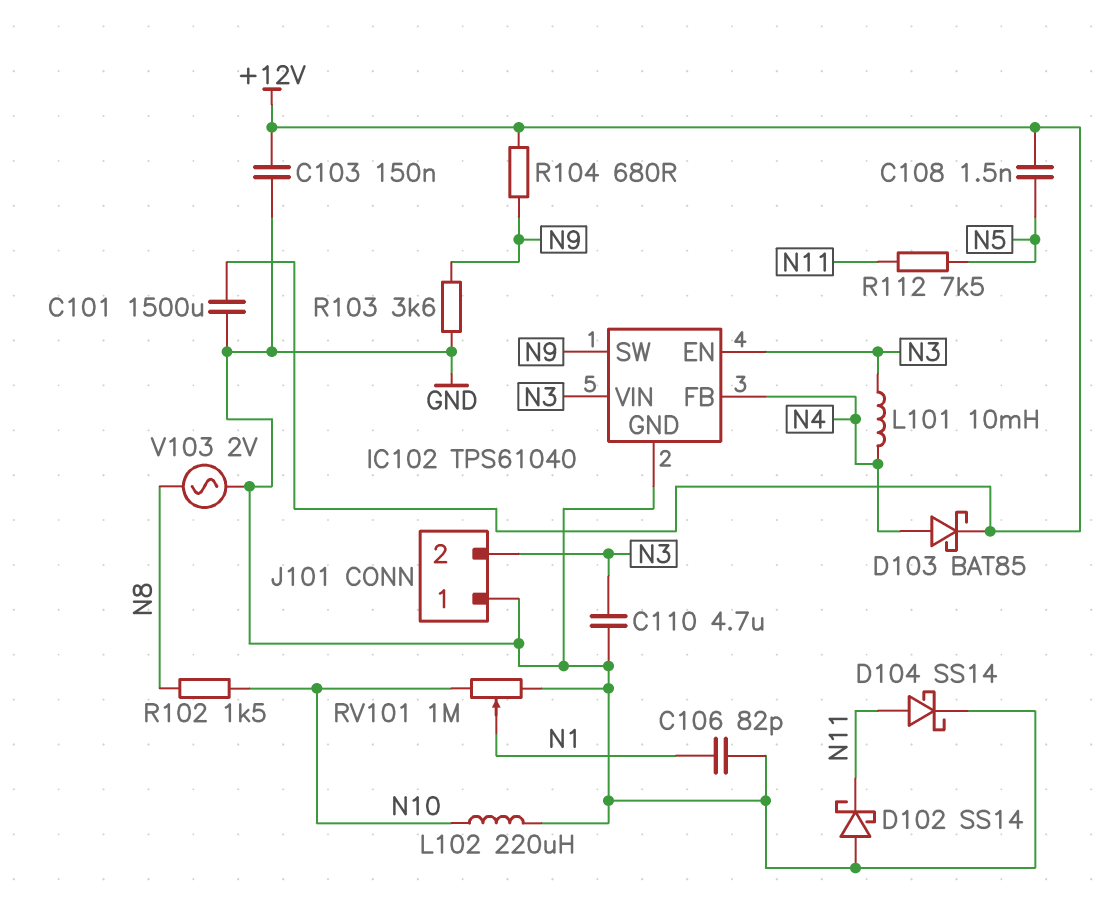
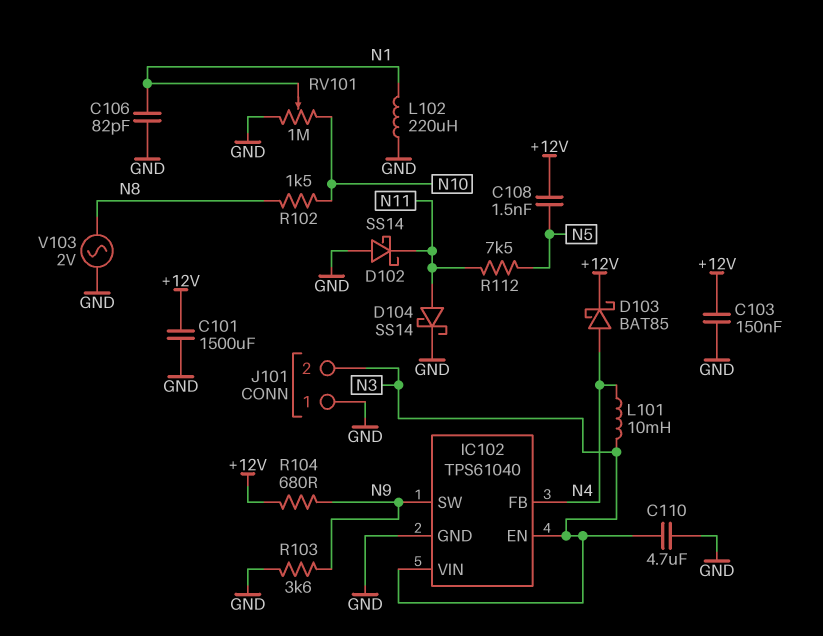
L102: 220uH (GND, N10) -> 220uH (GND, N1)

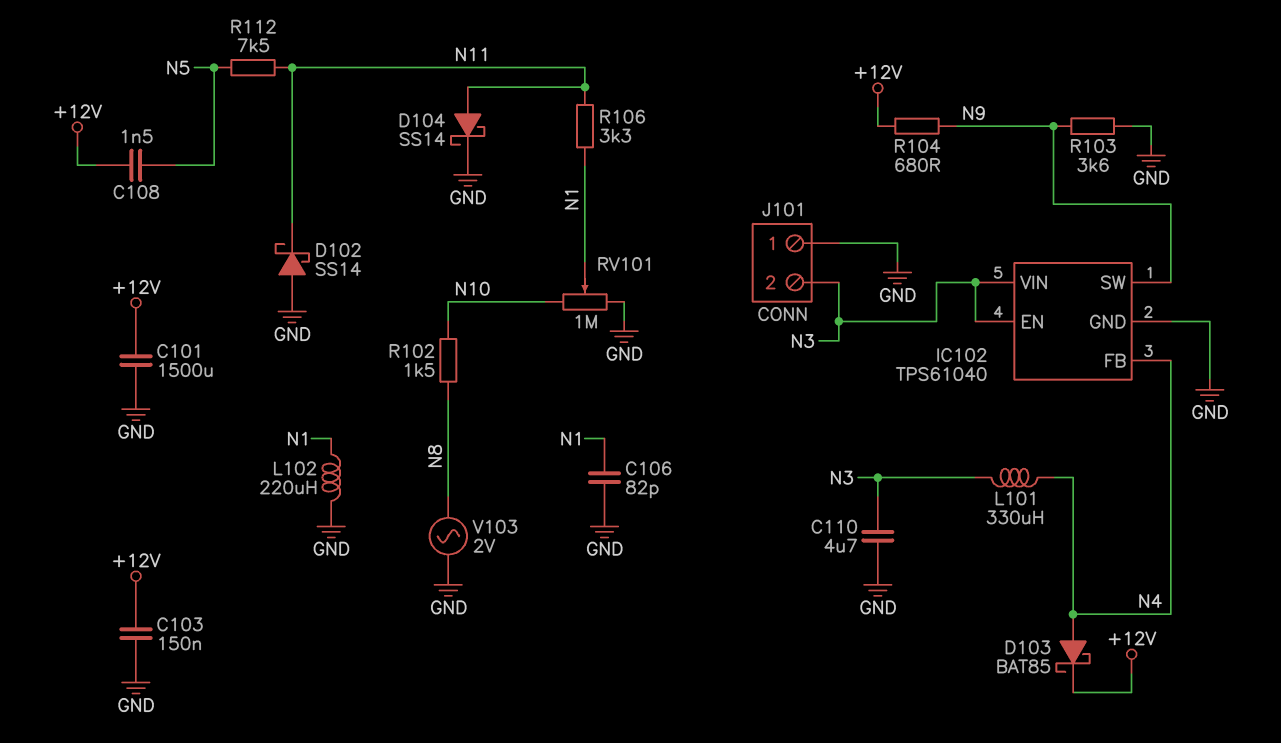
L101: 10mH (N3, N4) -> 330uH (N3, N4)
R106: none -> 3.3k (N1, N11)

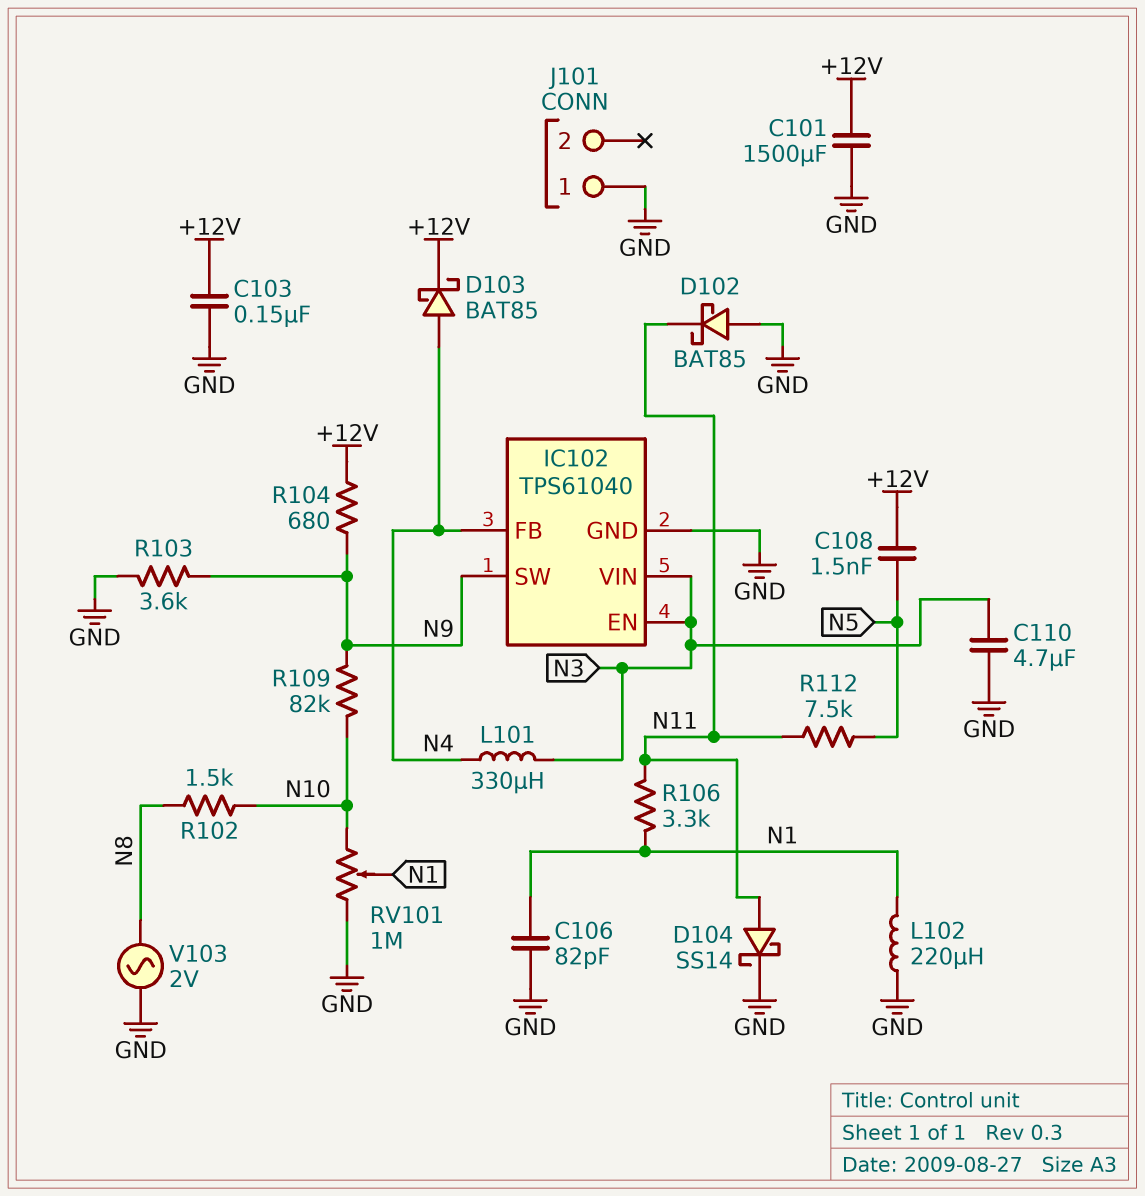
D102: schottky SS14 (A GND, K N11) -> schottky BAT85 (A GND, K N11)
J101 pin 2: N3 -> none
R109: none -> 82k (N9, N10)

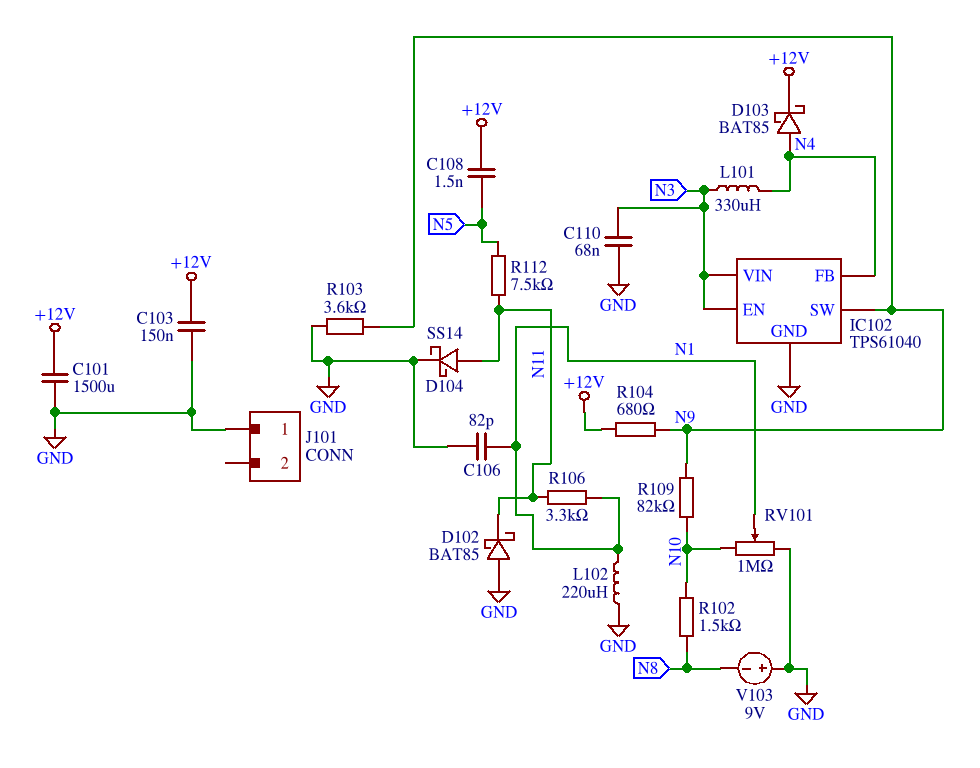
C110: 4.7uF (GND, N3) -> 68nF (GND, N3)
V103: AC 2V (GND, N8) -> 9V (plus GND, minus N8)

